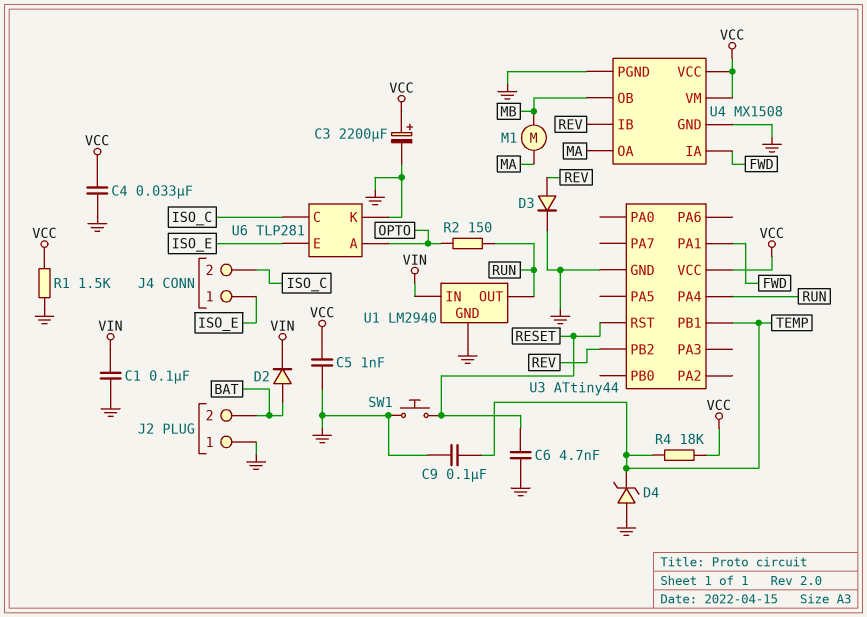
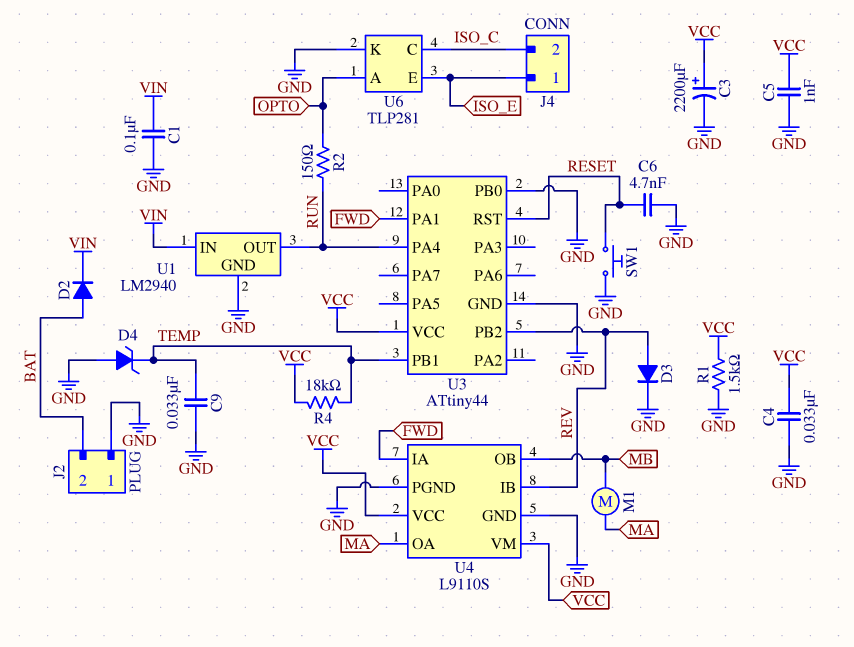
C9: 100nF (GND, TEMP) -> 33nF (GND, TEMP)
U3 pin PB0: none -> GND
U4: MX1508 -> L9110S

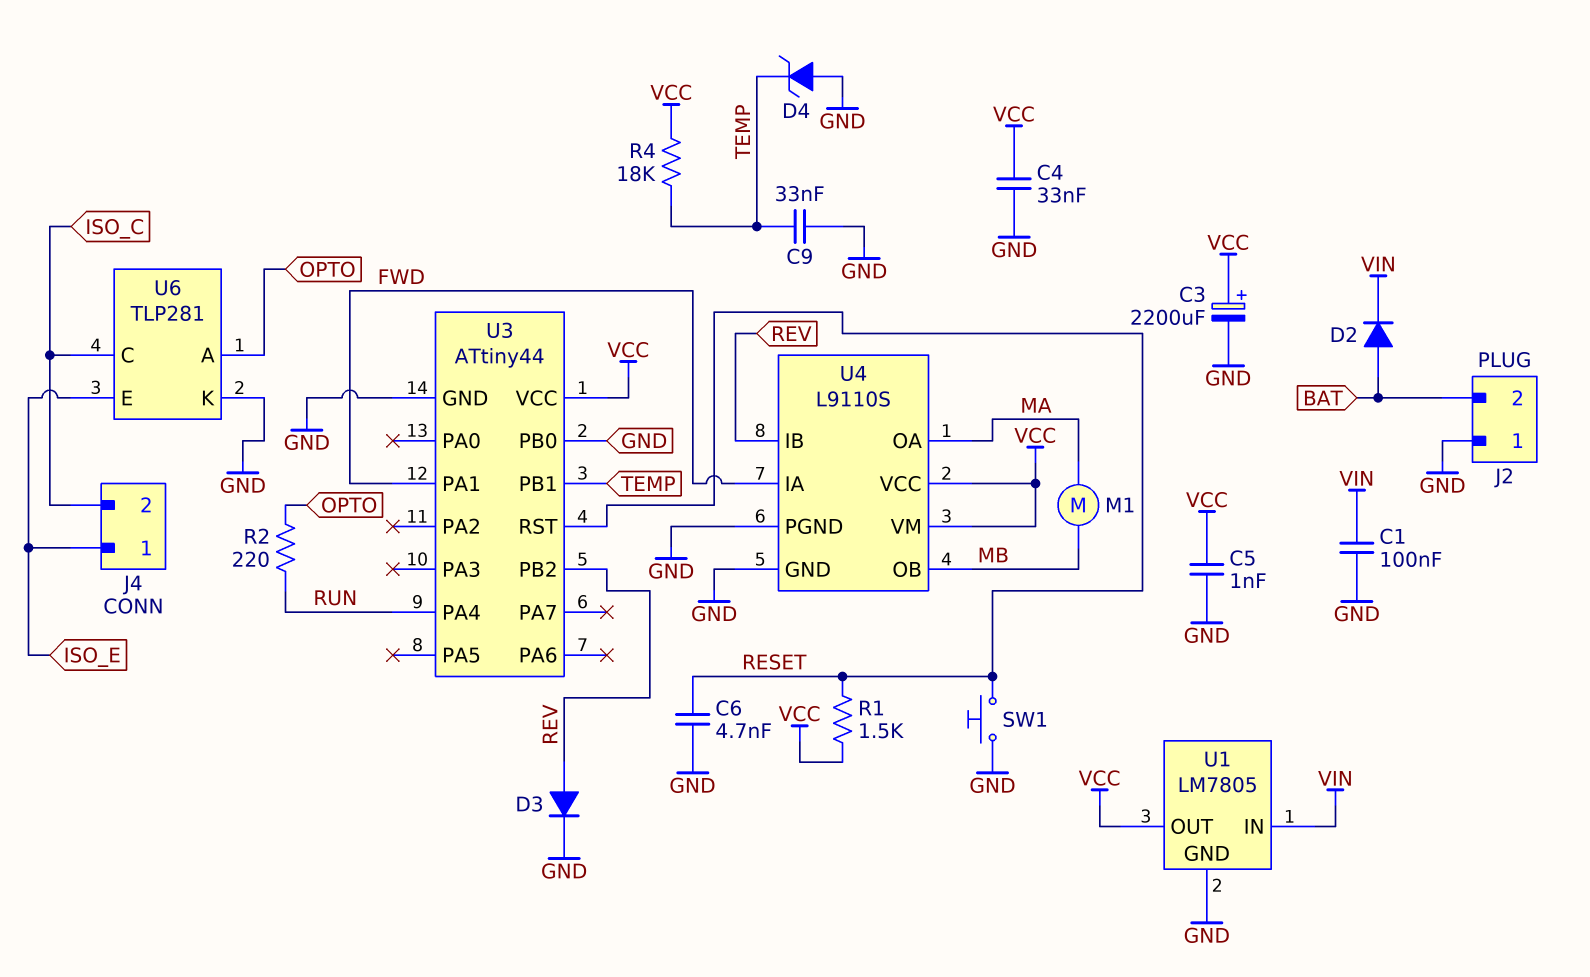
R1: 1.5k (GND, VCC) -> 1.5k (RESET, VCC)
R2: 150 (OPTO, RUN) -> 220 (OPTO, RUN)
U1: LM2940 -> LM7805
U1 pin OUT: RUN -> VCC

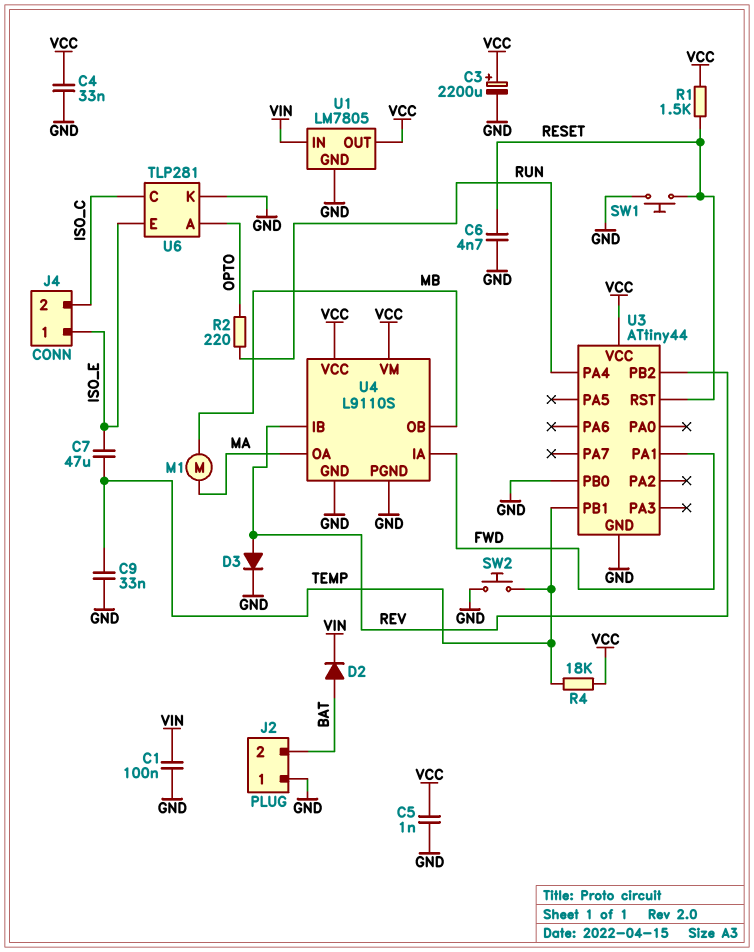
C7: none -> 47uF (ISO_E, TEMP)
D4: zener (A GND, K TEMP) -> none
SW2: none -> button (GND, TEMP)

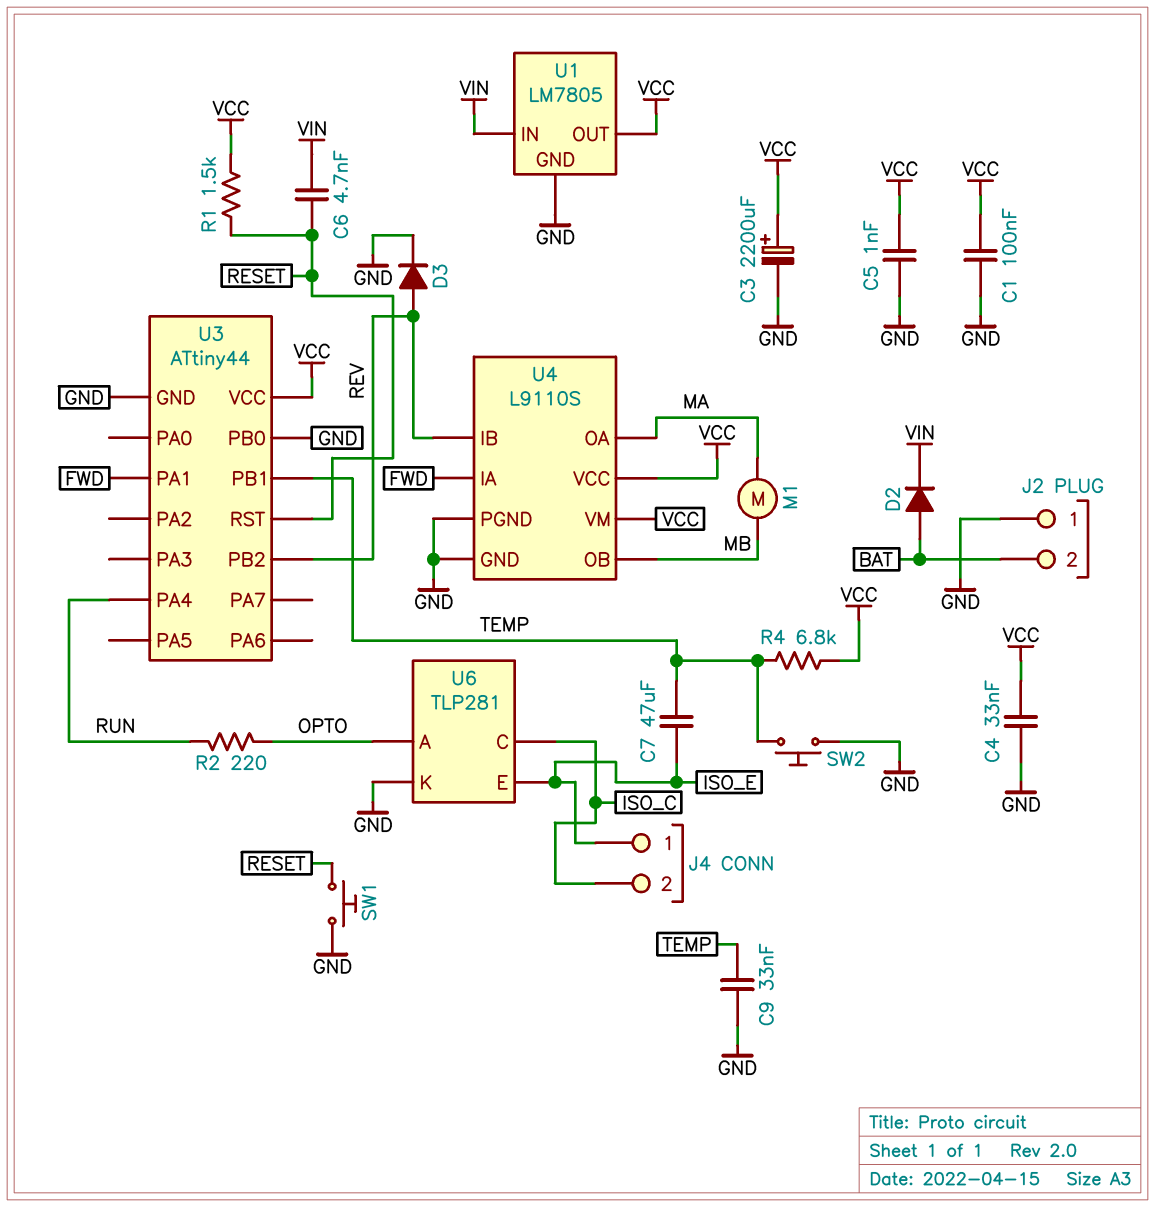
C1: 100nF (GND, VIN) -> 100nF (GND, VCC)
C6: 4.7nF (GND, RESET) -> 4.7nF (RESET, VIN)
R4: 18k (TEMP, VCC) -> 6.8k (TEMP, VCC)

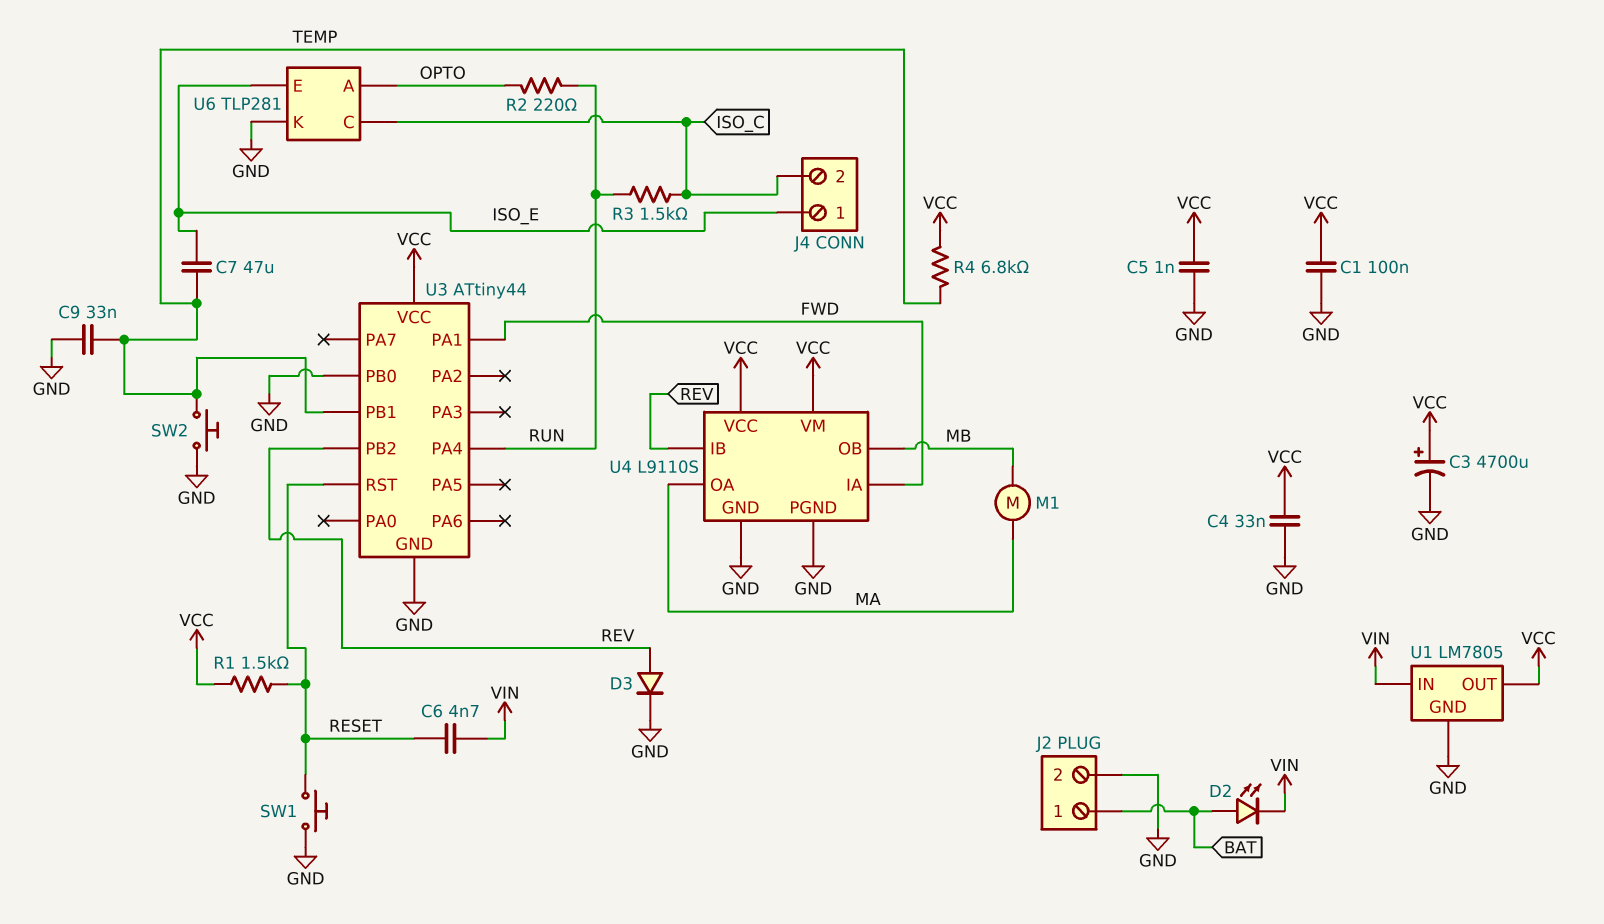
C3: 2200uF (plus VCC, minus GND) -> 4700uF (plus VCC, minus GND)
D2: diode (A BAT, K VIN) -> LED (A BAT, K VIN)
J2 pin 1: GND -> BAT
J2 pin 2: BAT -> GND
R3: none -> 1.5k (ISO_C, RUN)

